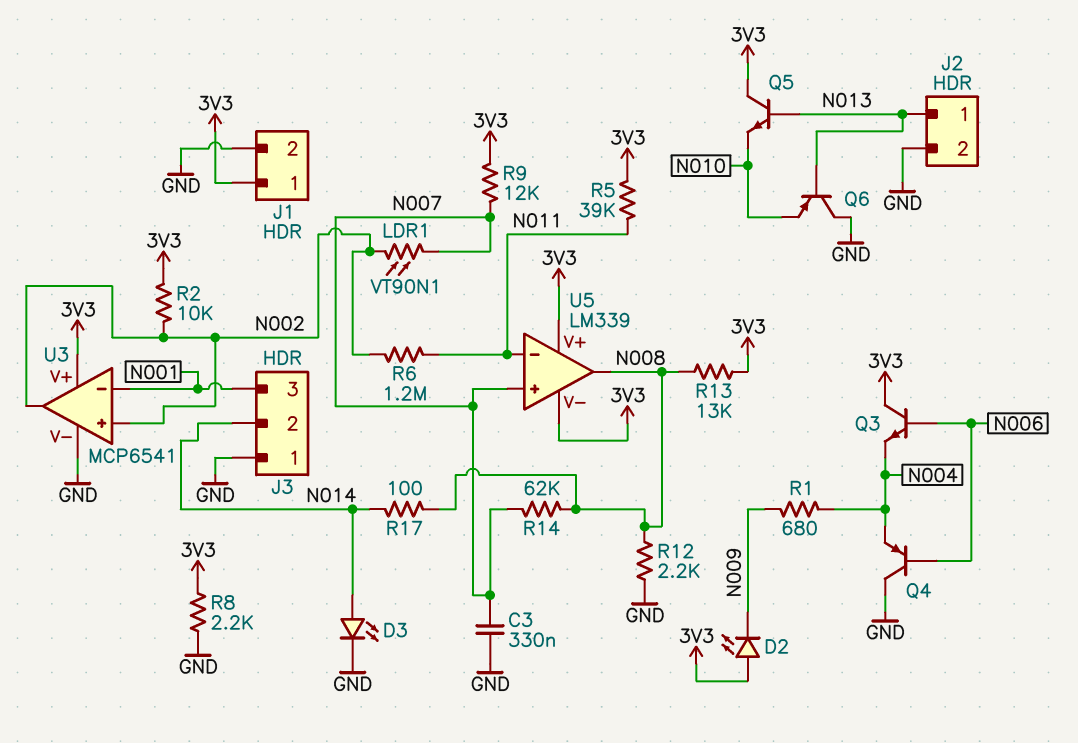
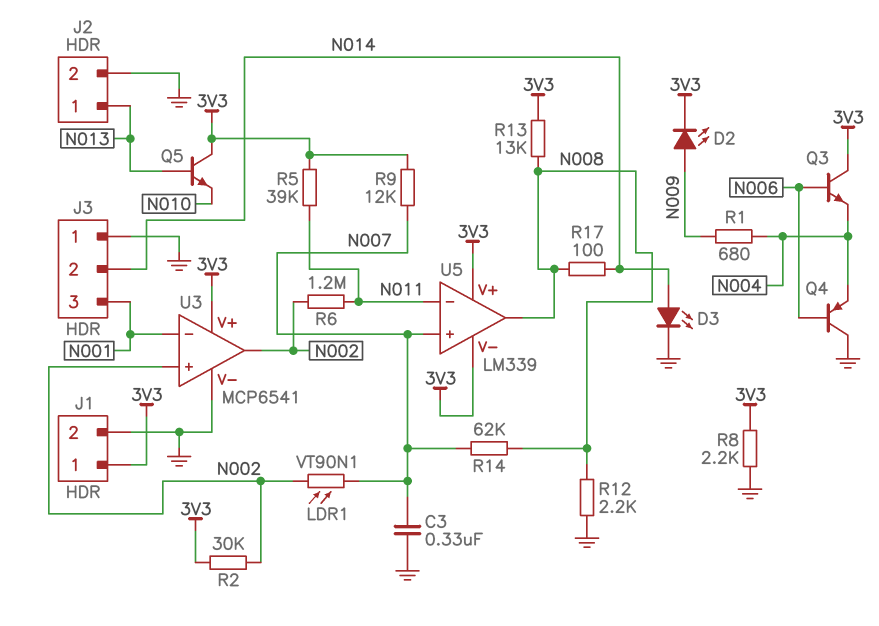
D2: LED (A 3V3, K N009) -> LED (A N009, K 3V3)
Q6: PNP (B N013, C GND, E N010) -> none
R2: 10k (3V3, N002) -> 30k (3V3, N002)

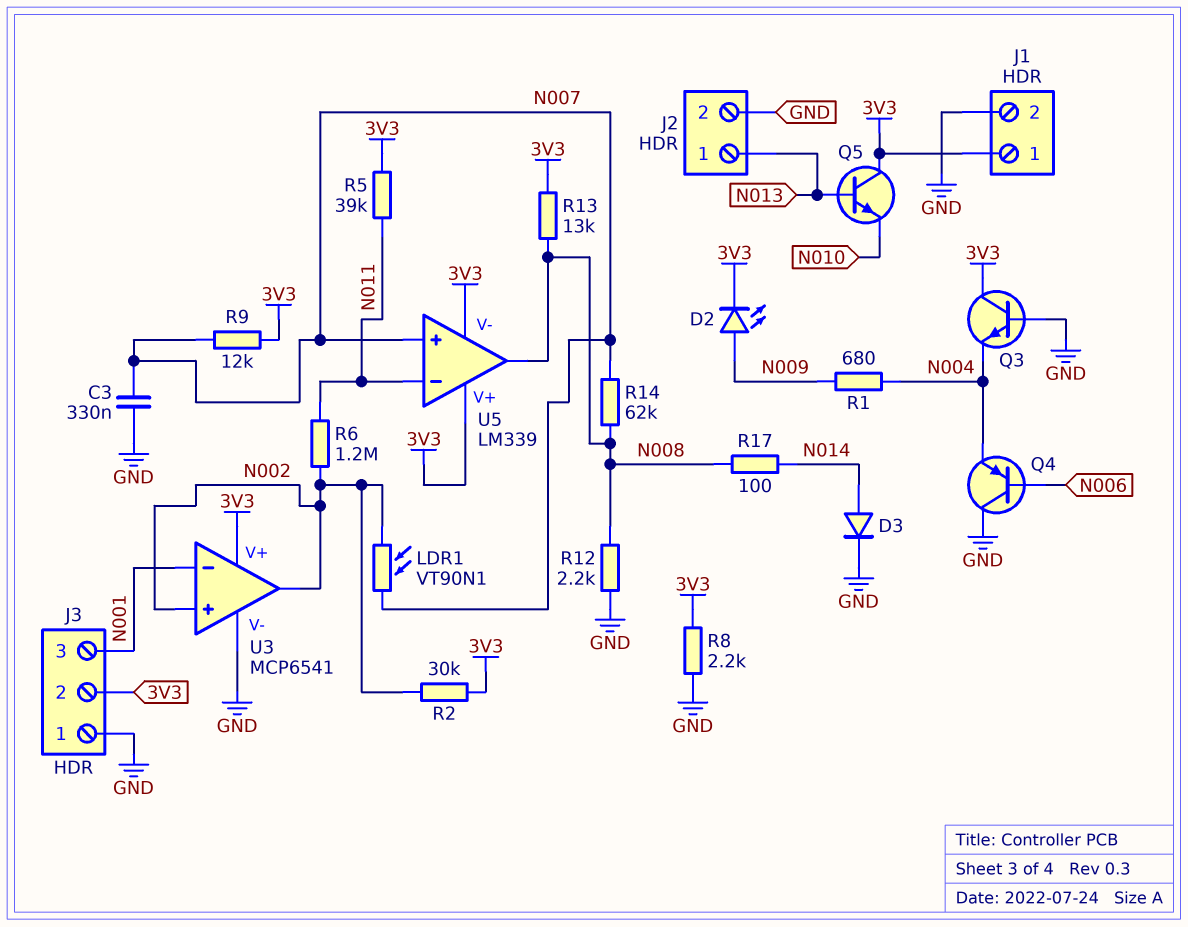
D3: LED (A N014, K GND) -> diode (A N014, K GND)
J3 pin 2: N014 -> 3V3
Q3: NPN (B N006, C 3V3, E N004) -> NPN (B GND, C 3V3, E N004)

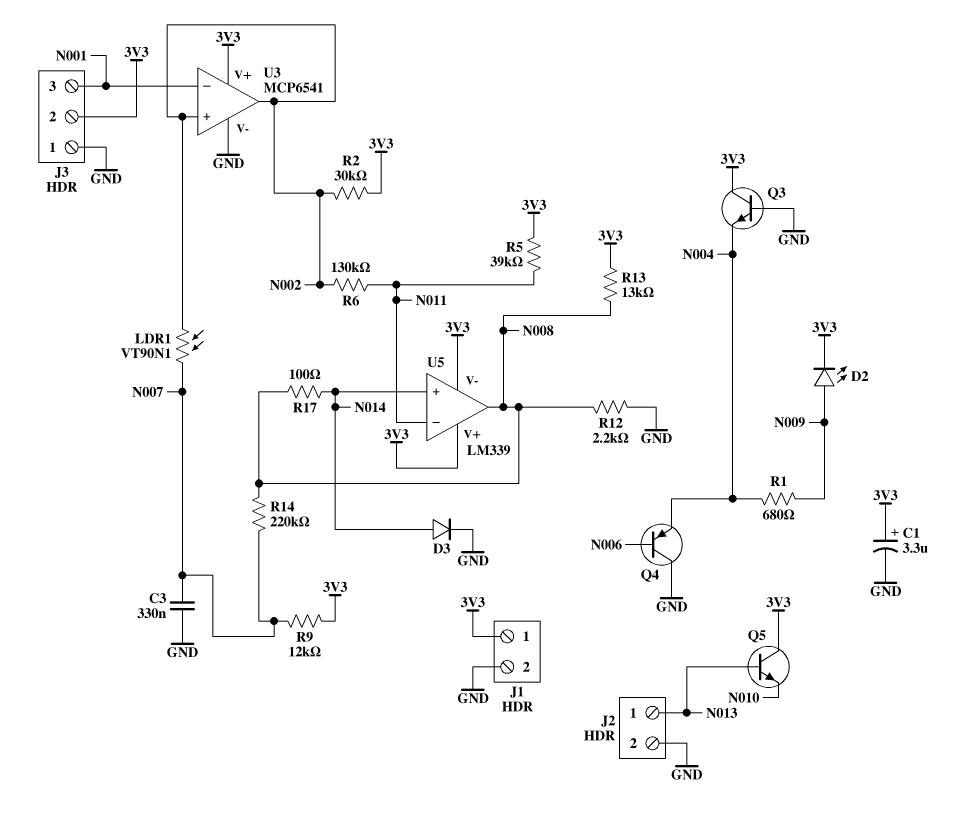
C1: none -> 3.3uF (plus 3V3, minus GND)
R6: 1.2M (N002, N011) -> 130k (N002, N011)
R8: 2.2k (3V3, GND) -> none
R14: 62k (N007, N008) -> 220k (N007, N008)
U5 pin in+: N007 -> N014

